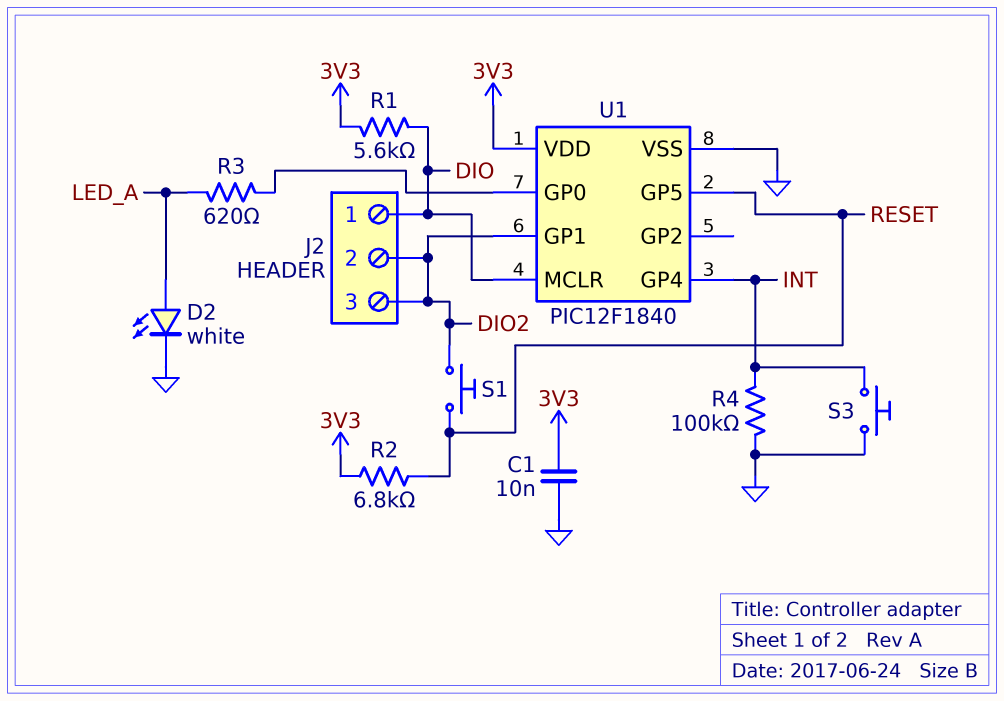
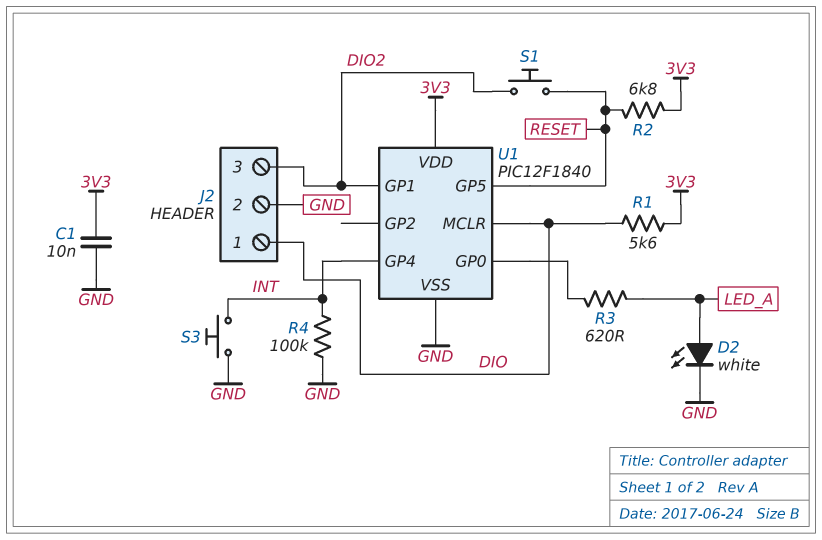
J2 pin 2: DIO2 -> GND

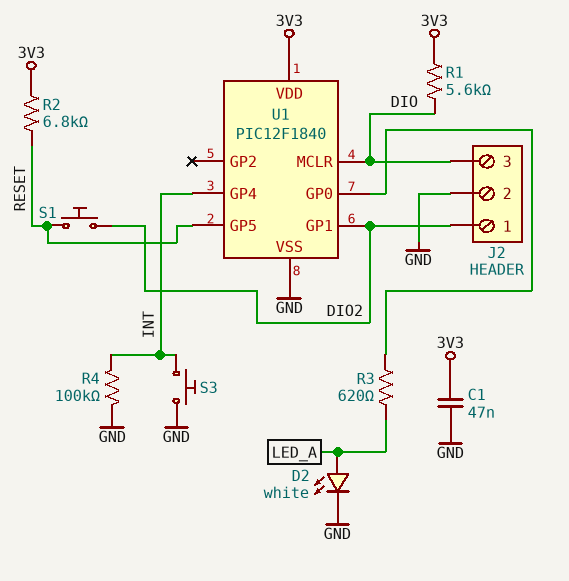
C1: 10nF (3V3, GND) -> 47nF (3V3, GND)
J2 pin 1: DIO -> DIO2
J2 pin 3: DIO2 -> DIO

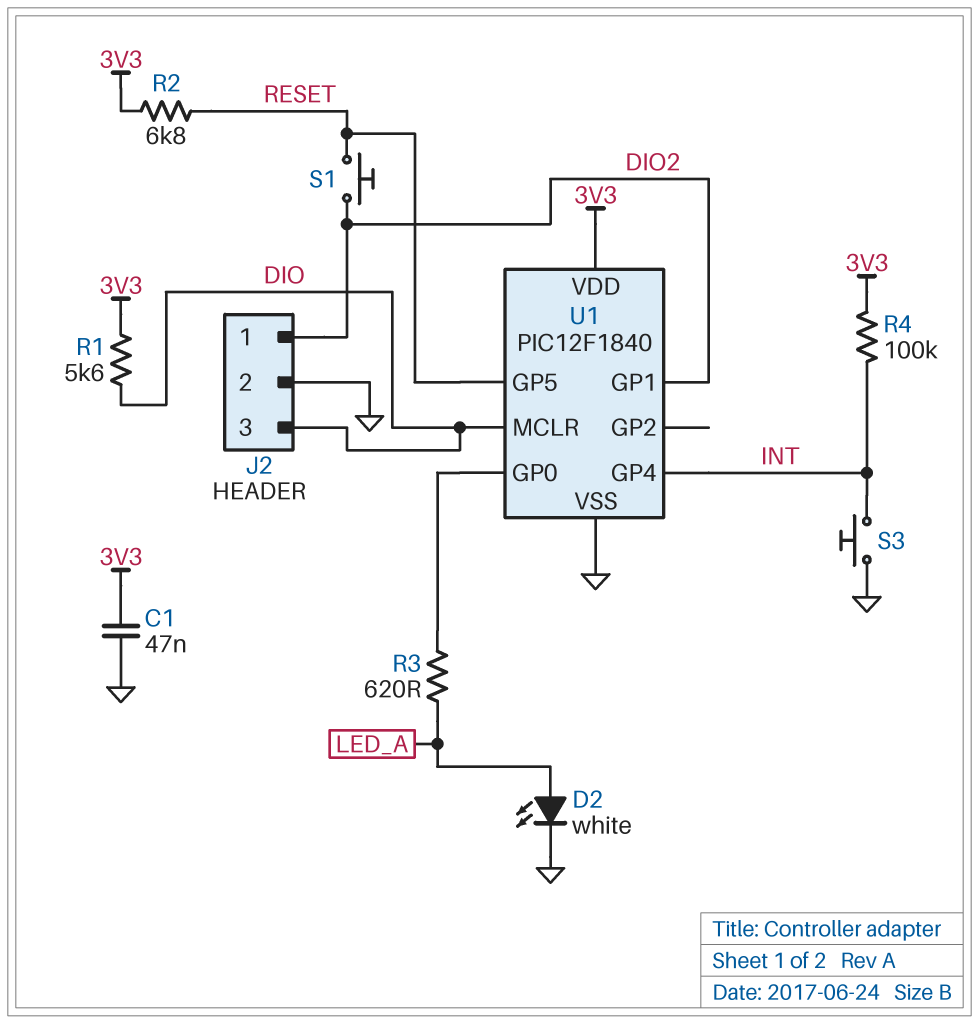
R4: 100k (GND, INT) -> 100k (3V3, INT)

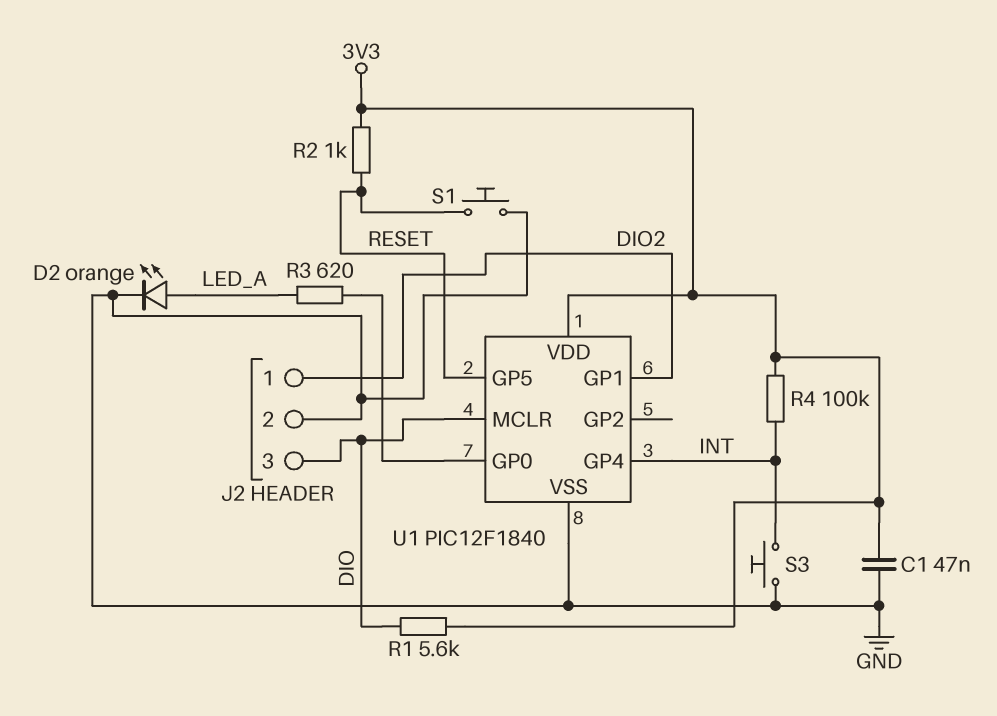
D2: LED white (A LED_A, K GND) -> LED orange (A LED_A, K GND)
R2: 6.8k (3V3, RESET) -> 1k (3V3, RESET)
S1: button (DIO2, RESET) -> button (GND, RESET)

